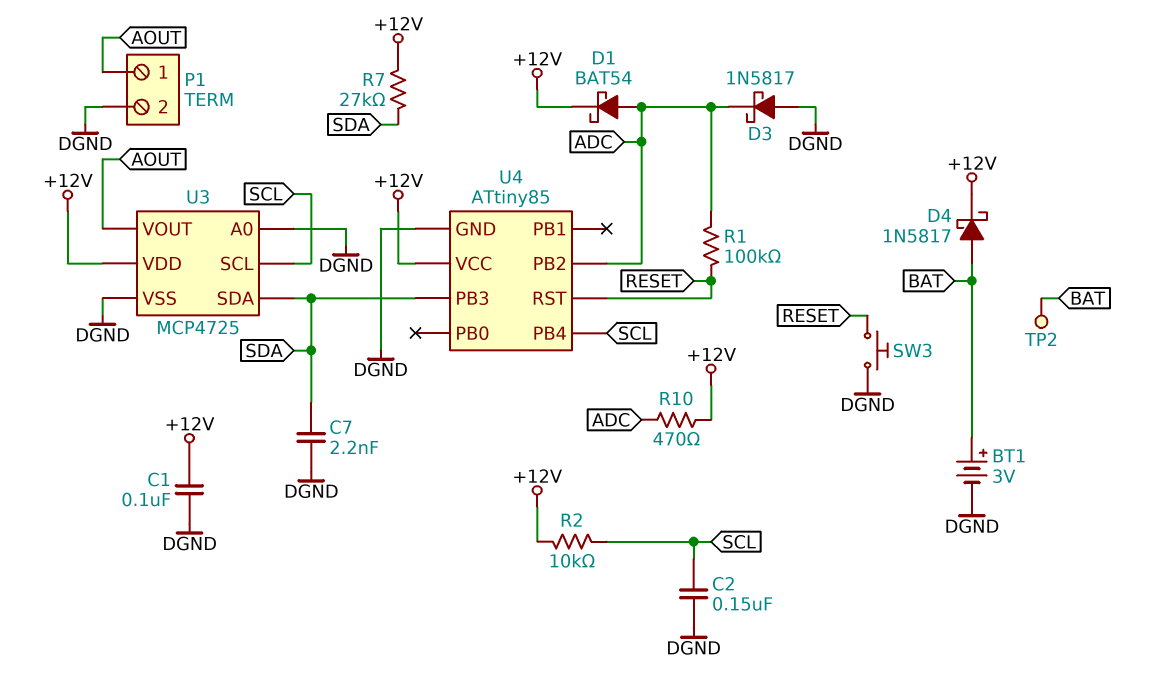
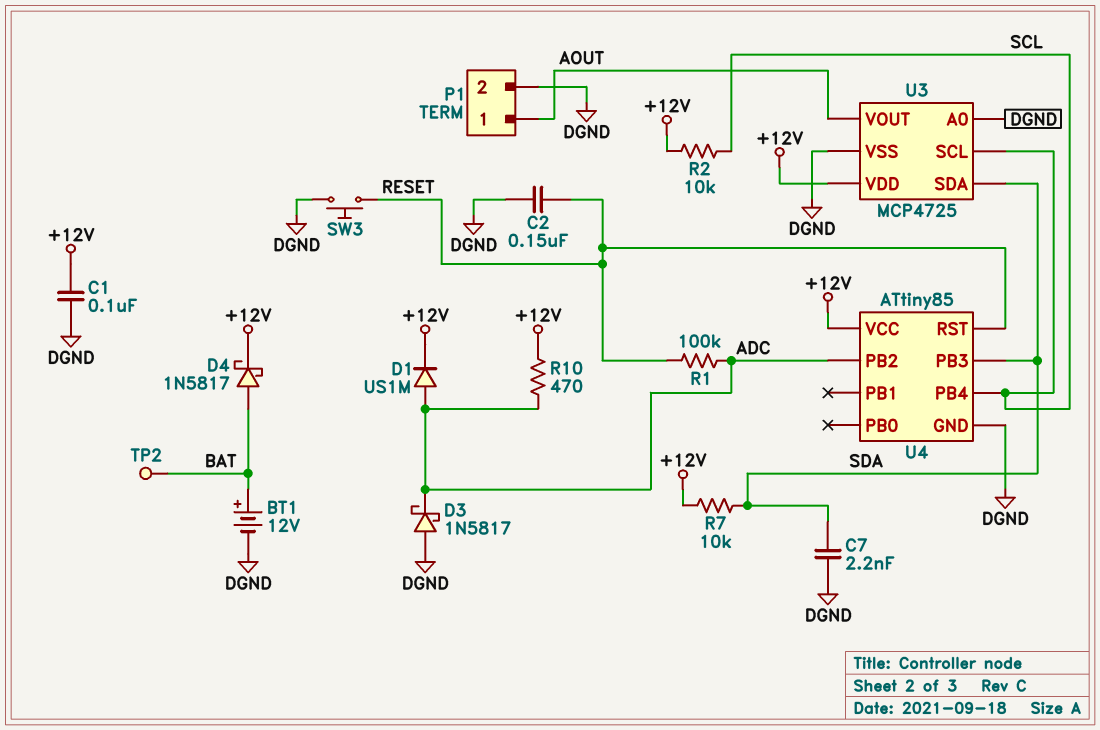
BT1: 3V (plus BAT, minus DGND) -> 12V (plus BAT, minus DGND)
C2: 150nF (DGND, SCL) -> 150nF (DGND, RESET)
D1: schottky BAT54 (A ADC, K +12V) -> diode US1M (A ADC, K +12V)
R7: 27k (+12V, SDA) -> 10k (+12V, SDA)

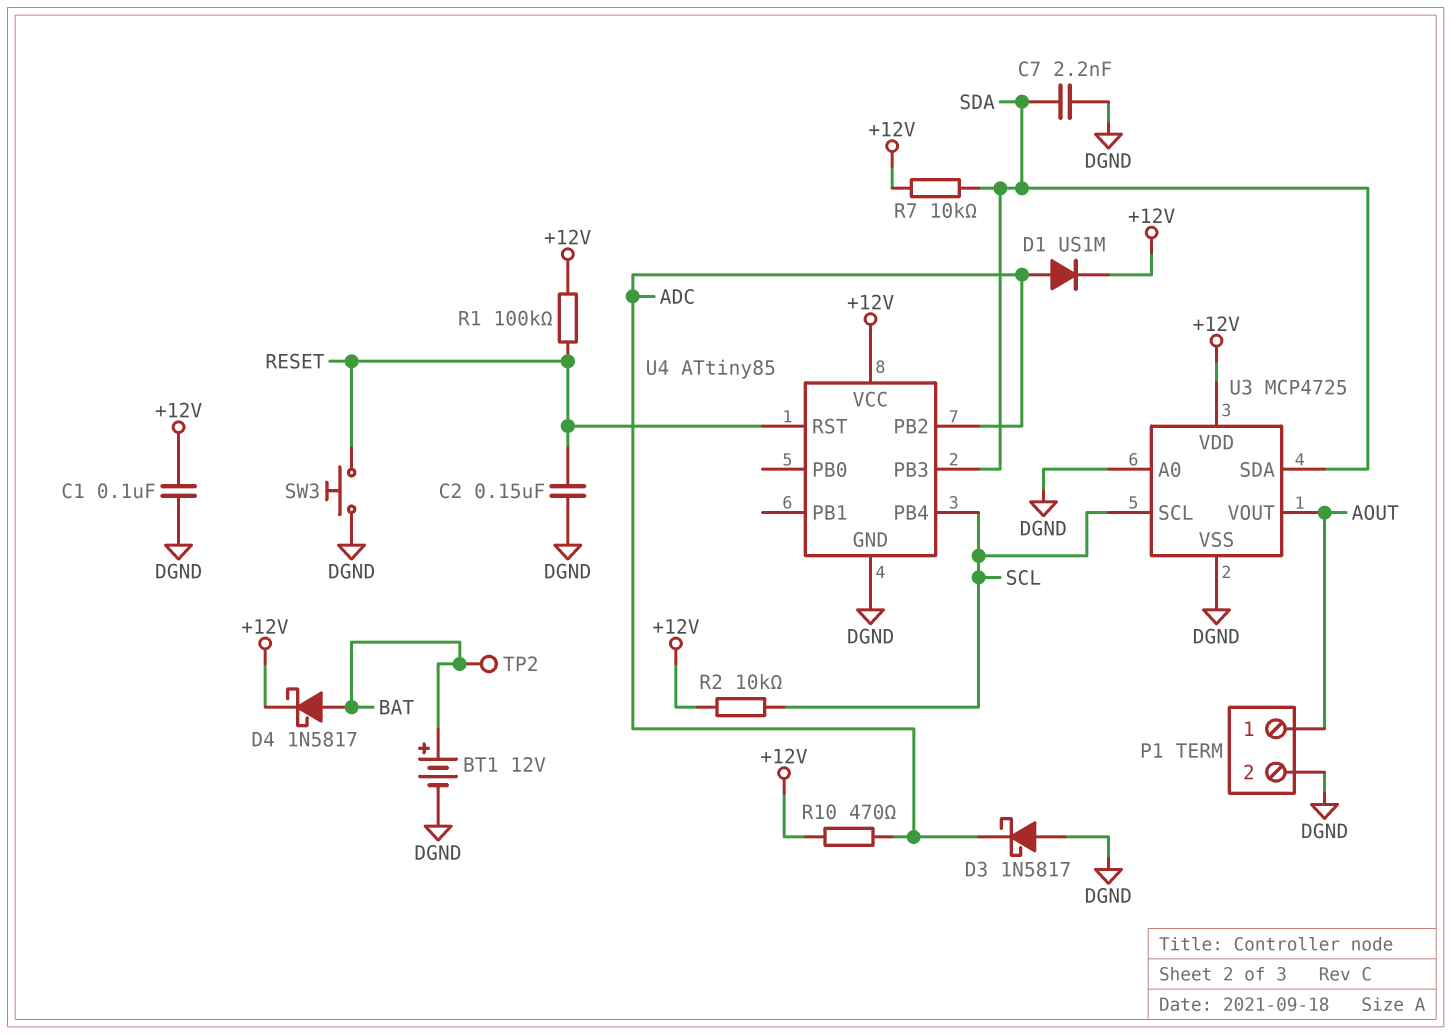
R1: 100k (ADC, RESET) -> 100k (+12V, RESET)

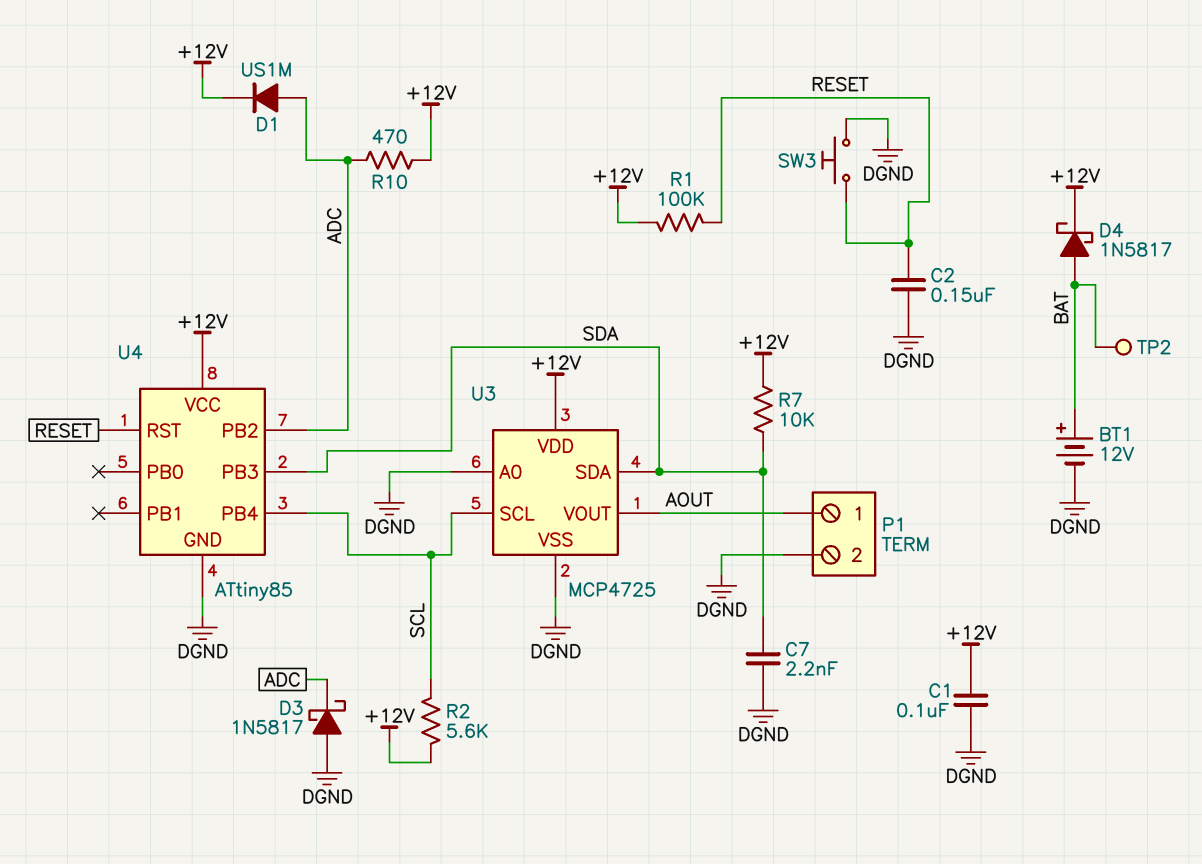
R2: 10k (+12V, SCL) -> 5.6k (+12V, SCL)

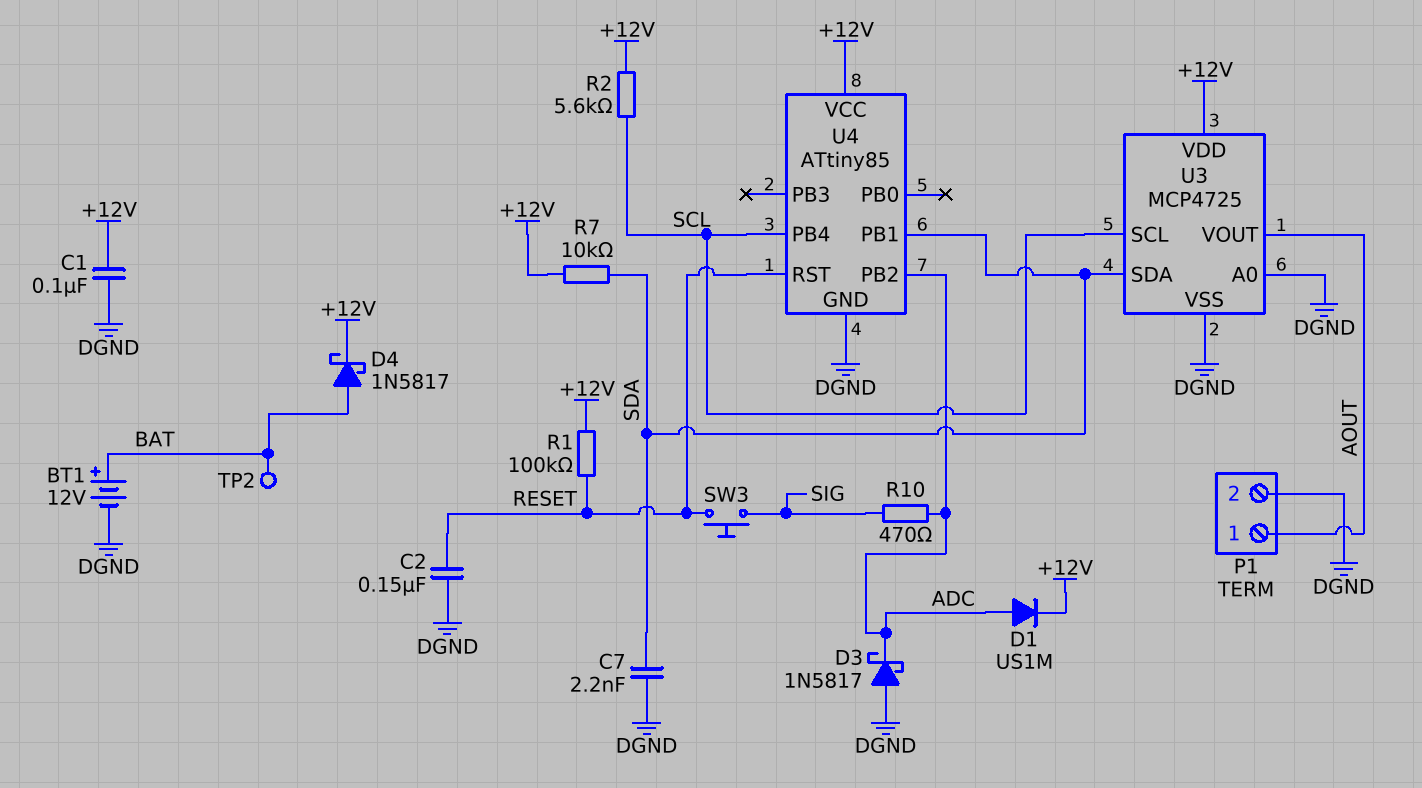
R10: 470 (+12V, ADC) -> 470 (ADC, SIG)
SW3: button (DGND, RESET) -> button (RESET, SIG)
U4 pin PB1: none -> SDA
U4 pin PB3: SDA -> none

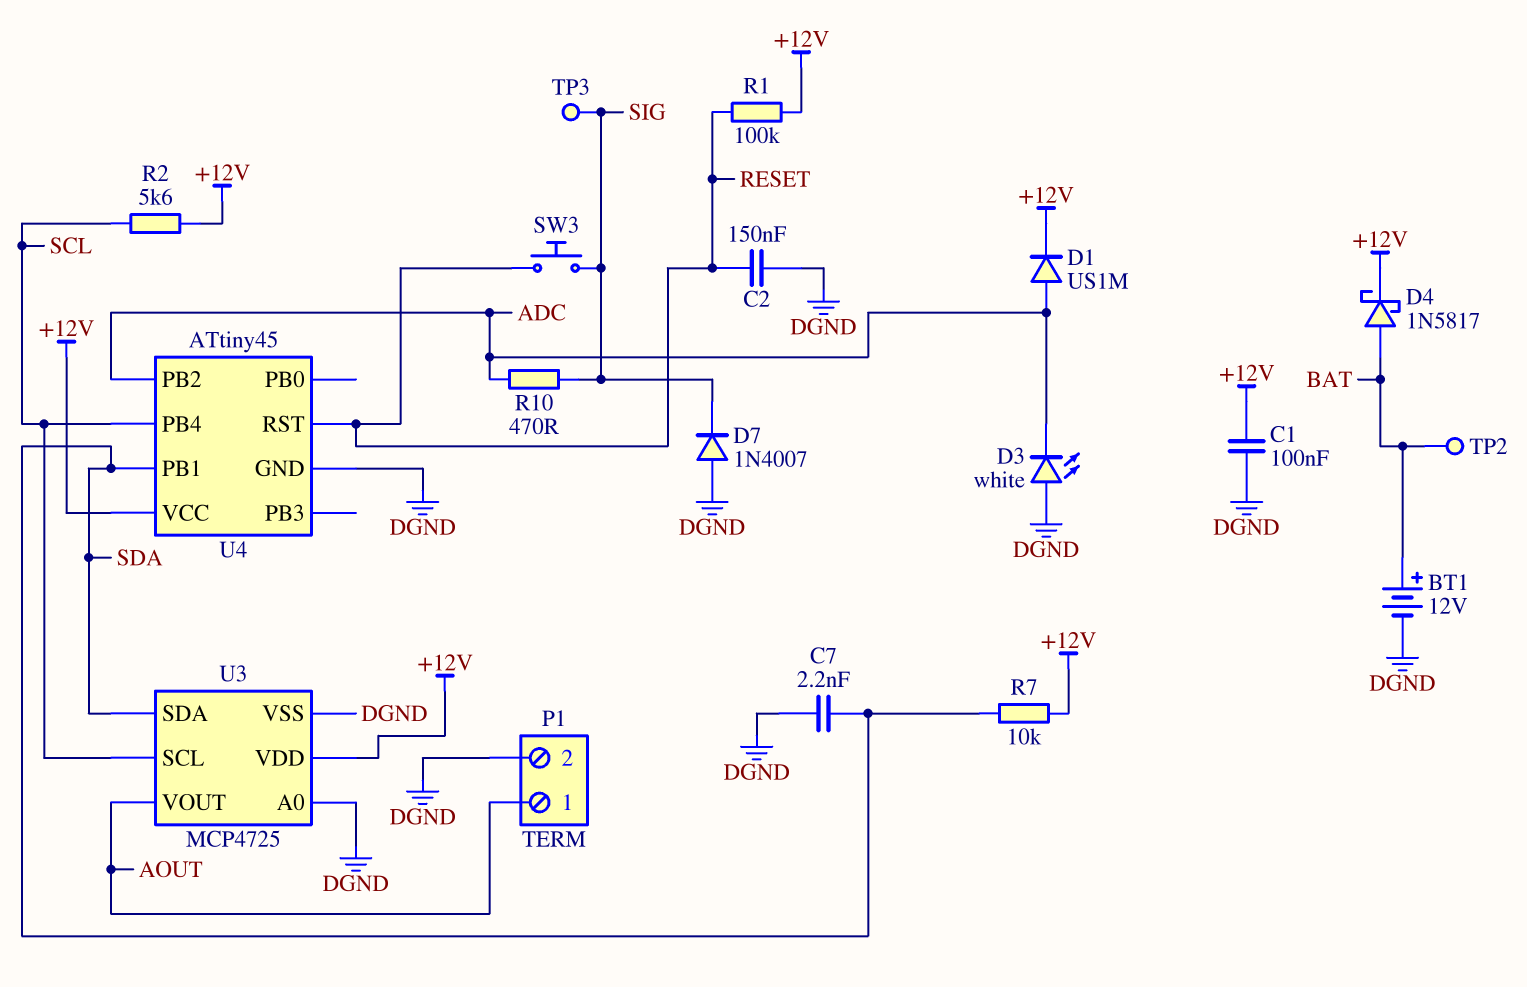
D3: schottky 1N5817 (A DGND, K ADC) -> LED white (A DGND, K ADC)
D7: none -> diode 1N4007 (A DGND, K SIG)
TP3: none -> test point (SIG)
U4: ATtiny85 -> ATtiny45

